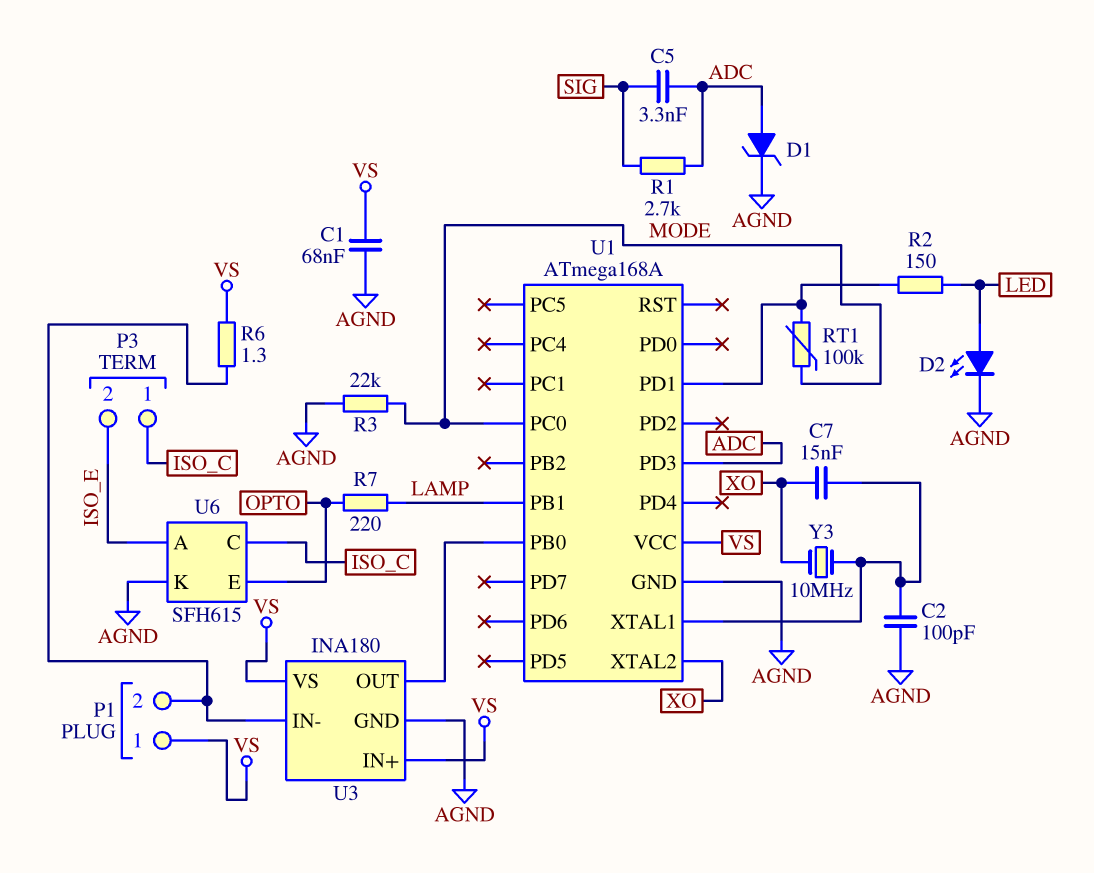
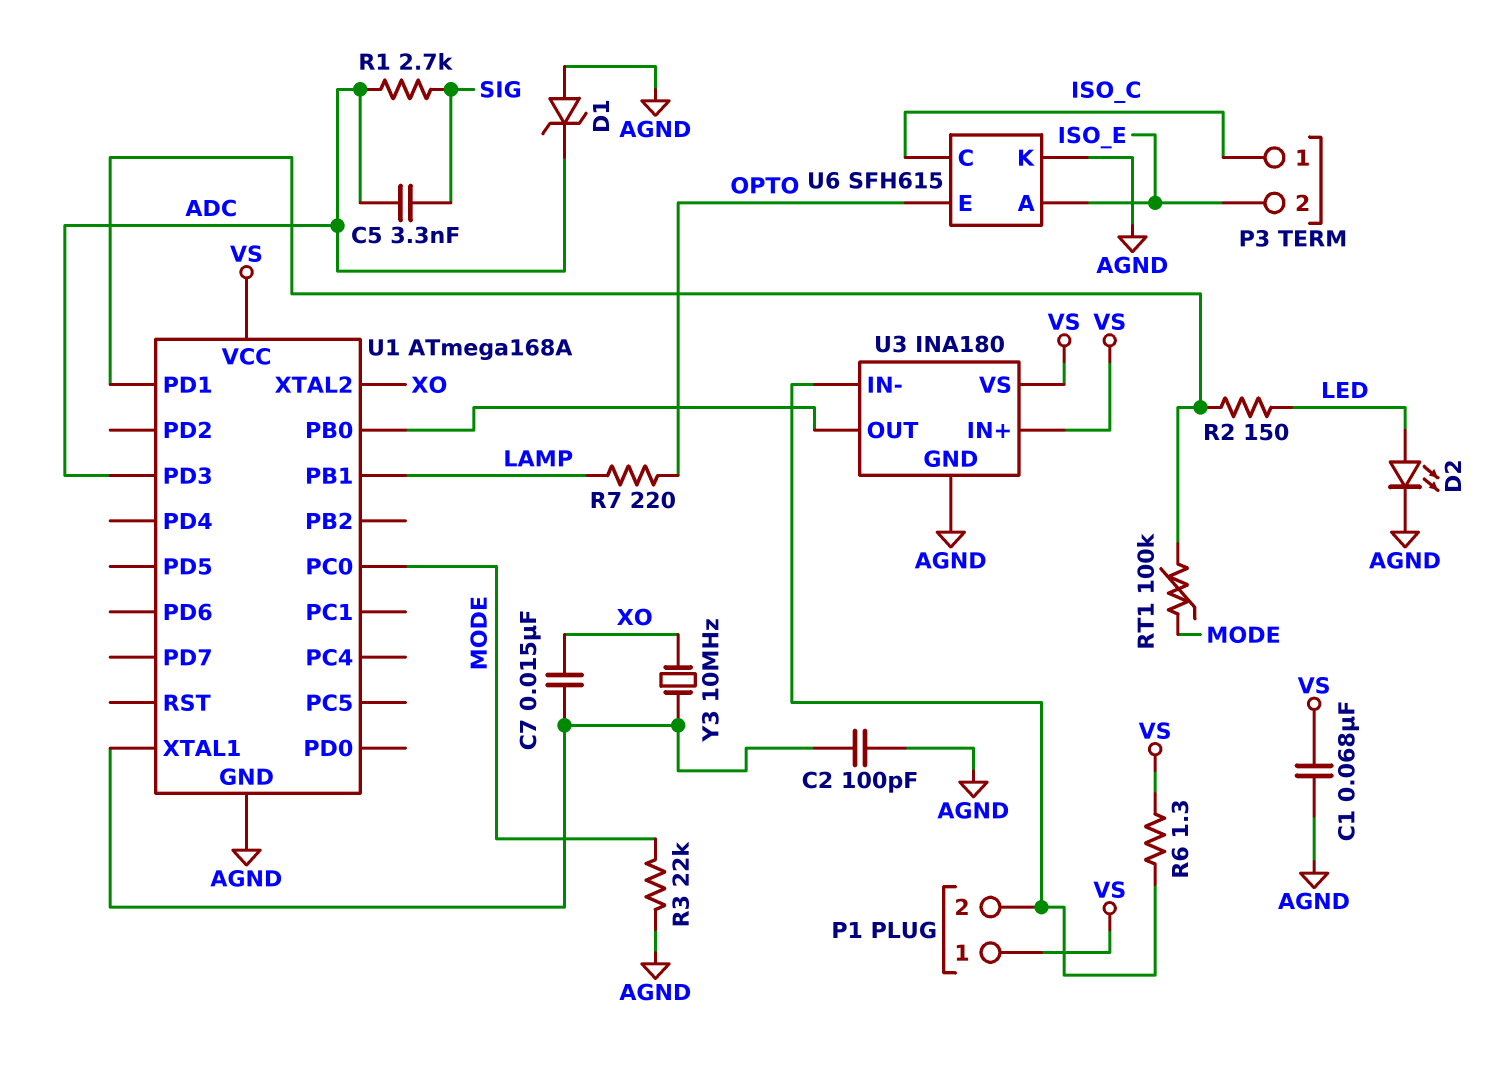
D1: zener (A ADC, K AGND) -> zener (A AGND, K ADC)

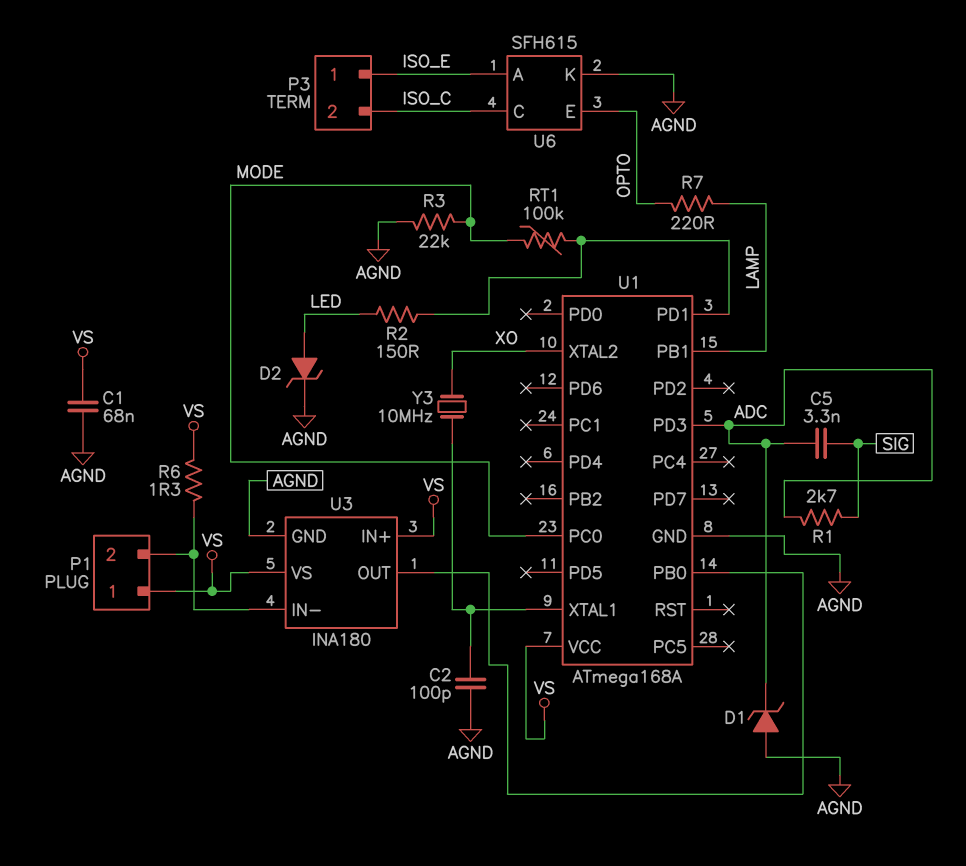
C7: 15nF (U1/XTAL1, XO) -> none
D2: LED (A LED, K AGND) -> zener (A LED, K AGND)
P3 pin 1: ISO_C -> ISO_E
P3 pin 2: ISO_E -> ISO_C

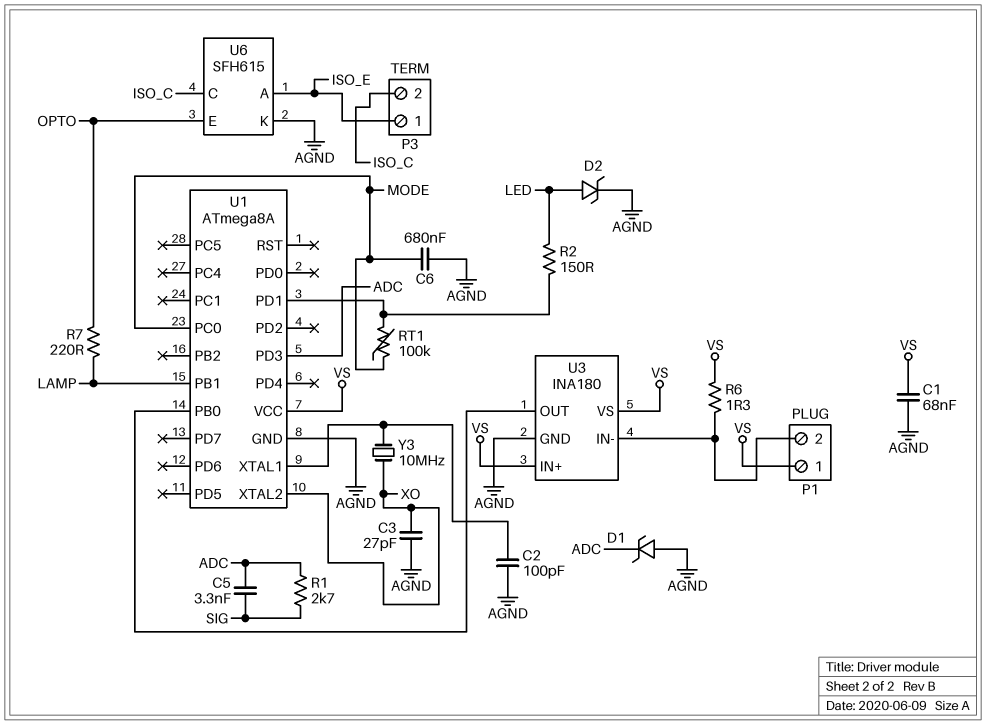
C3: none -> 27pF (AGND, XO)
C6: none -> 680nF (AGND, MODE)
R3: 22k (AGND, MODE) -> none
U1: ATmega168A -> ATmega8A

